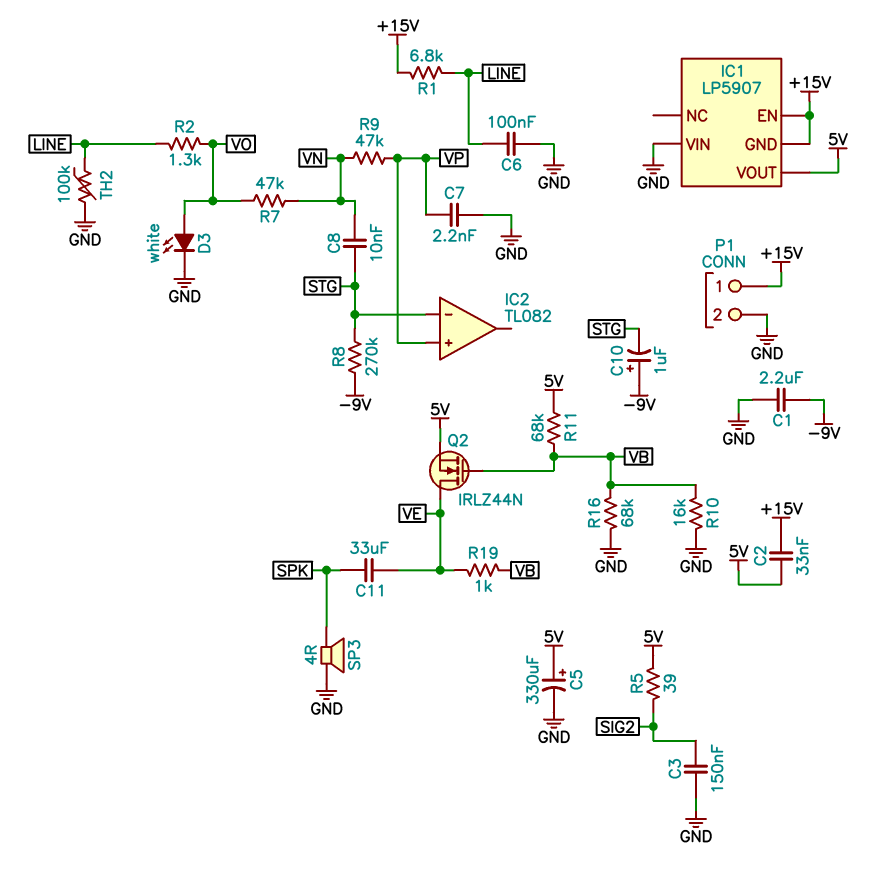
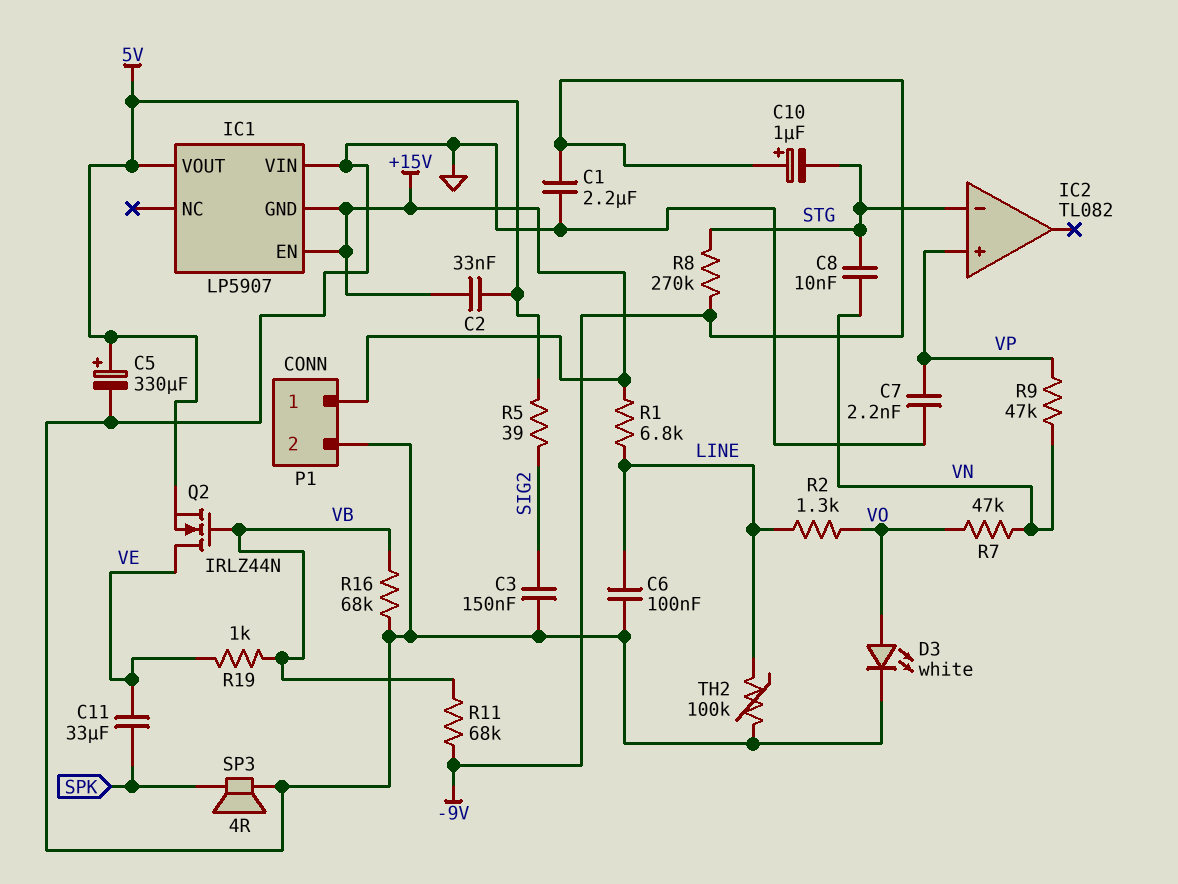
R10: 16k (GND, VB) -> none
R11: 68k (5V, VB) -> 68k (-9V, VB)

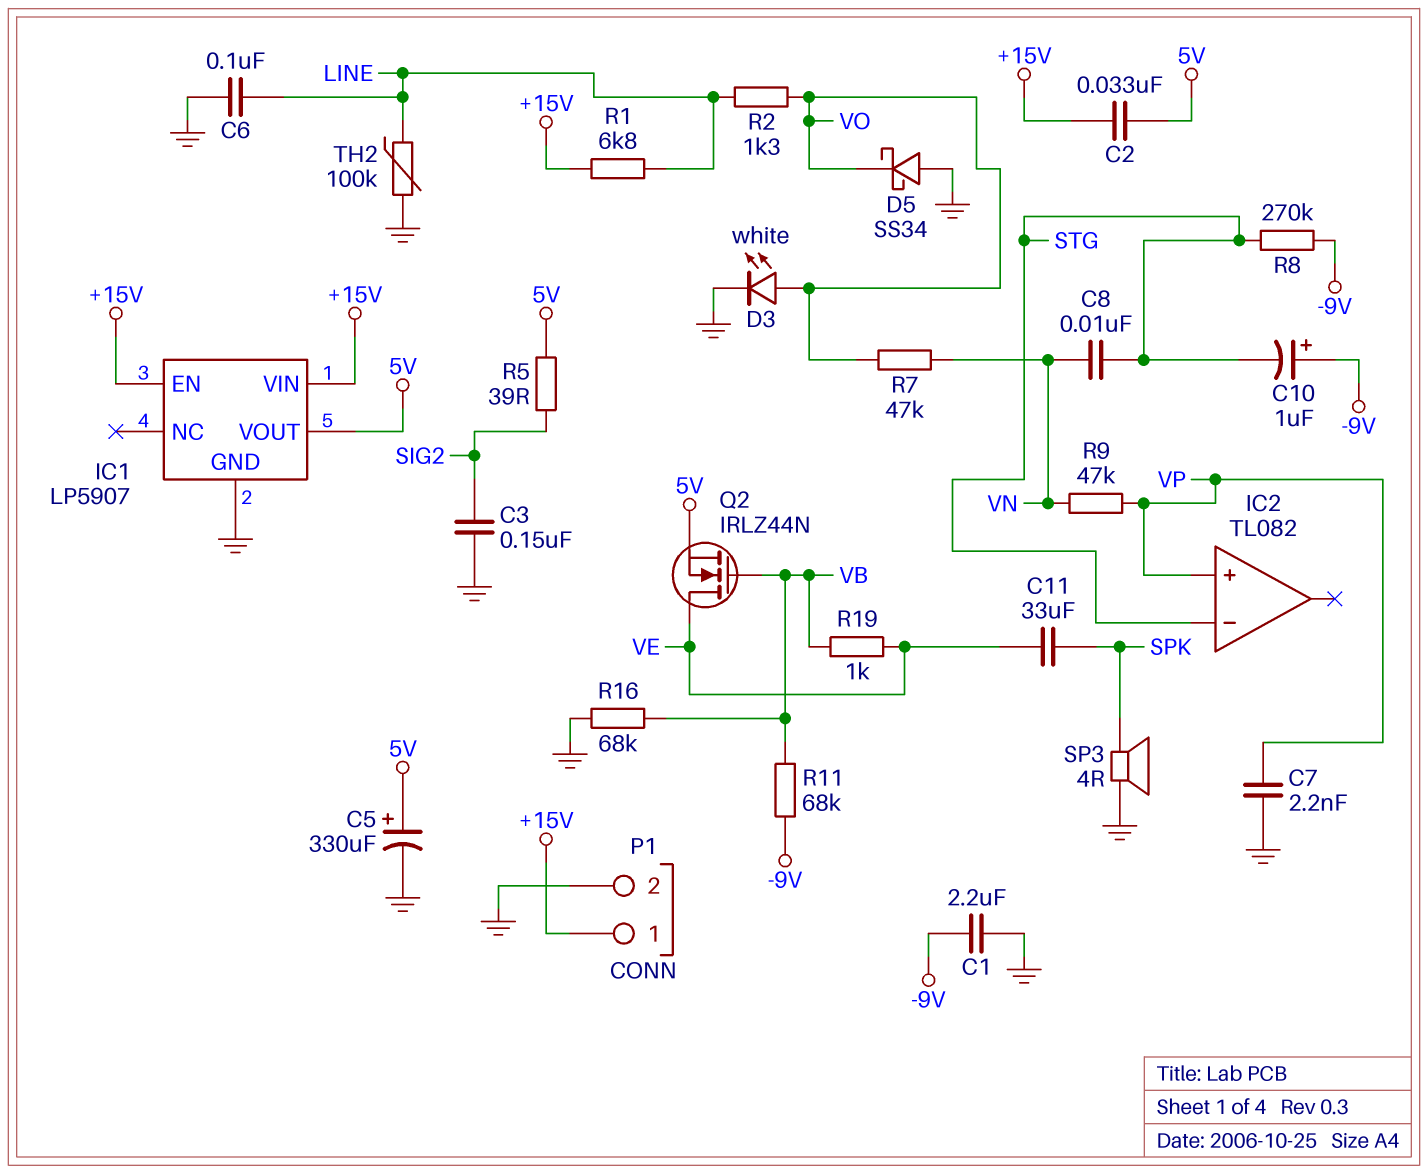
D5: none -> schottky SS34 (A GND, K VO)
IC1 pin GND: +15V -> GND
IC1 pin VIN: GND -> +15V

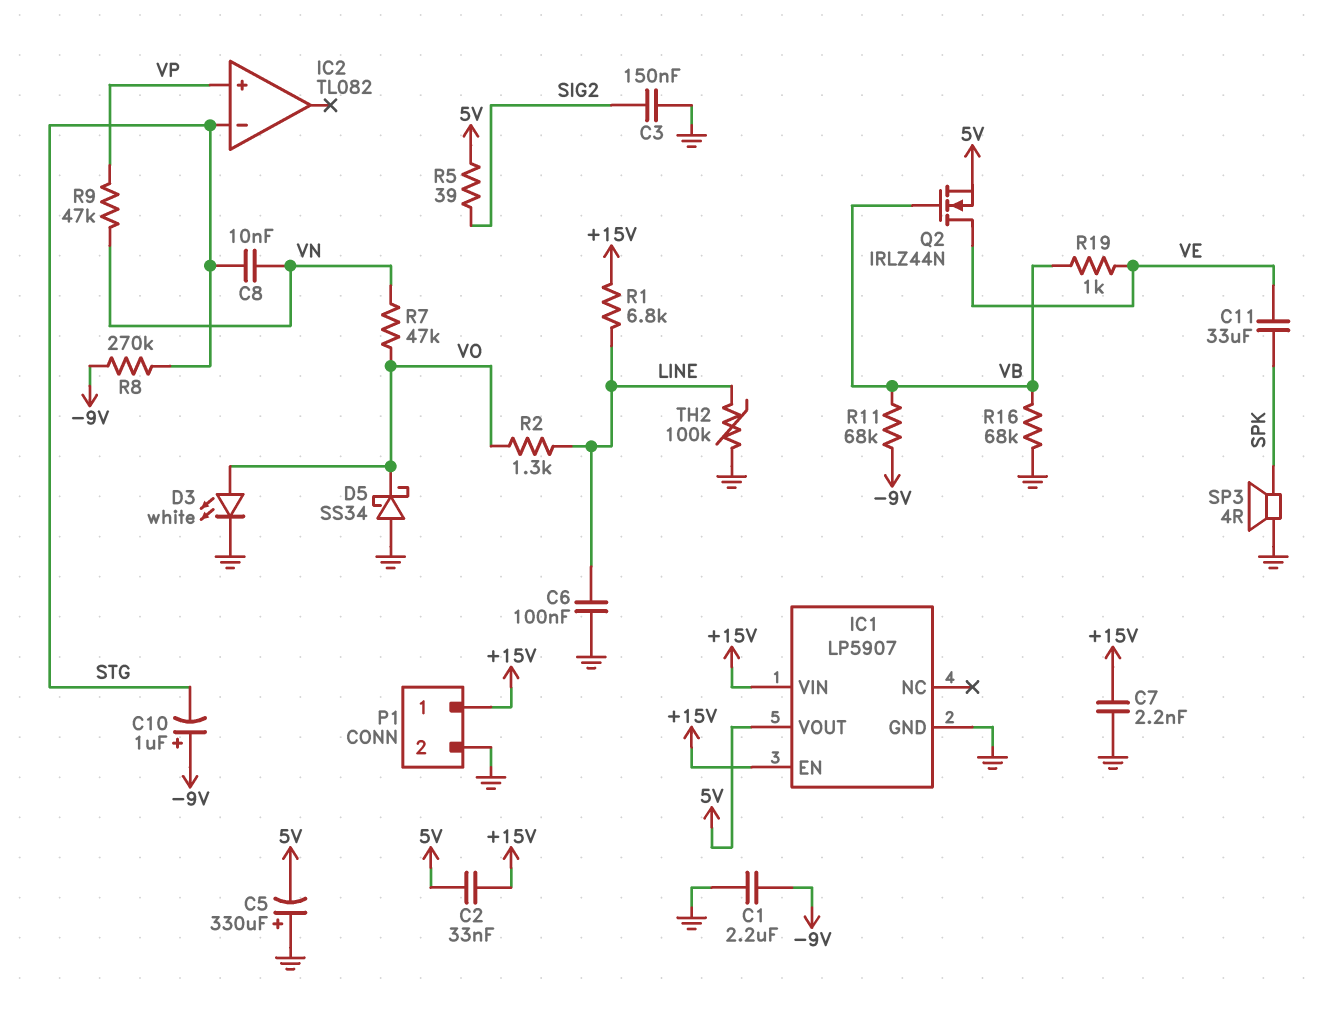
C5: 330uF (plus 5V, minus GND) -> 330uF (plus GND, minus 5V)
C7: 2.2nF (GND, VP) -> 2.2nF (+15V, GND)

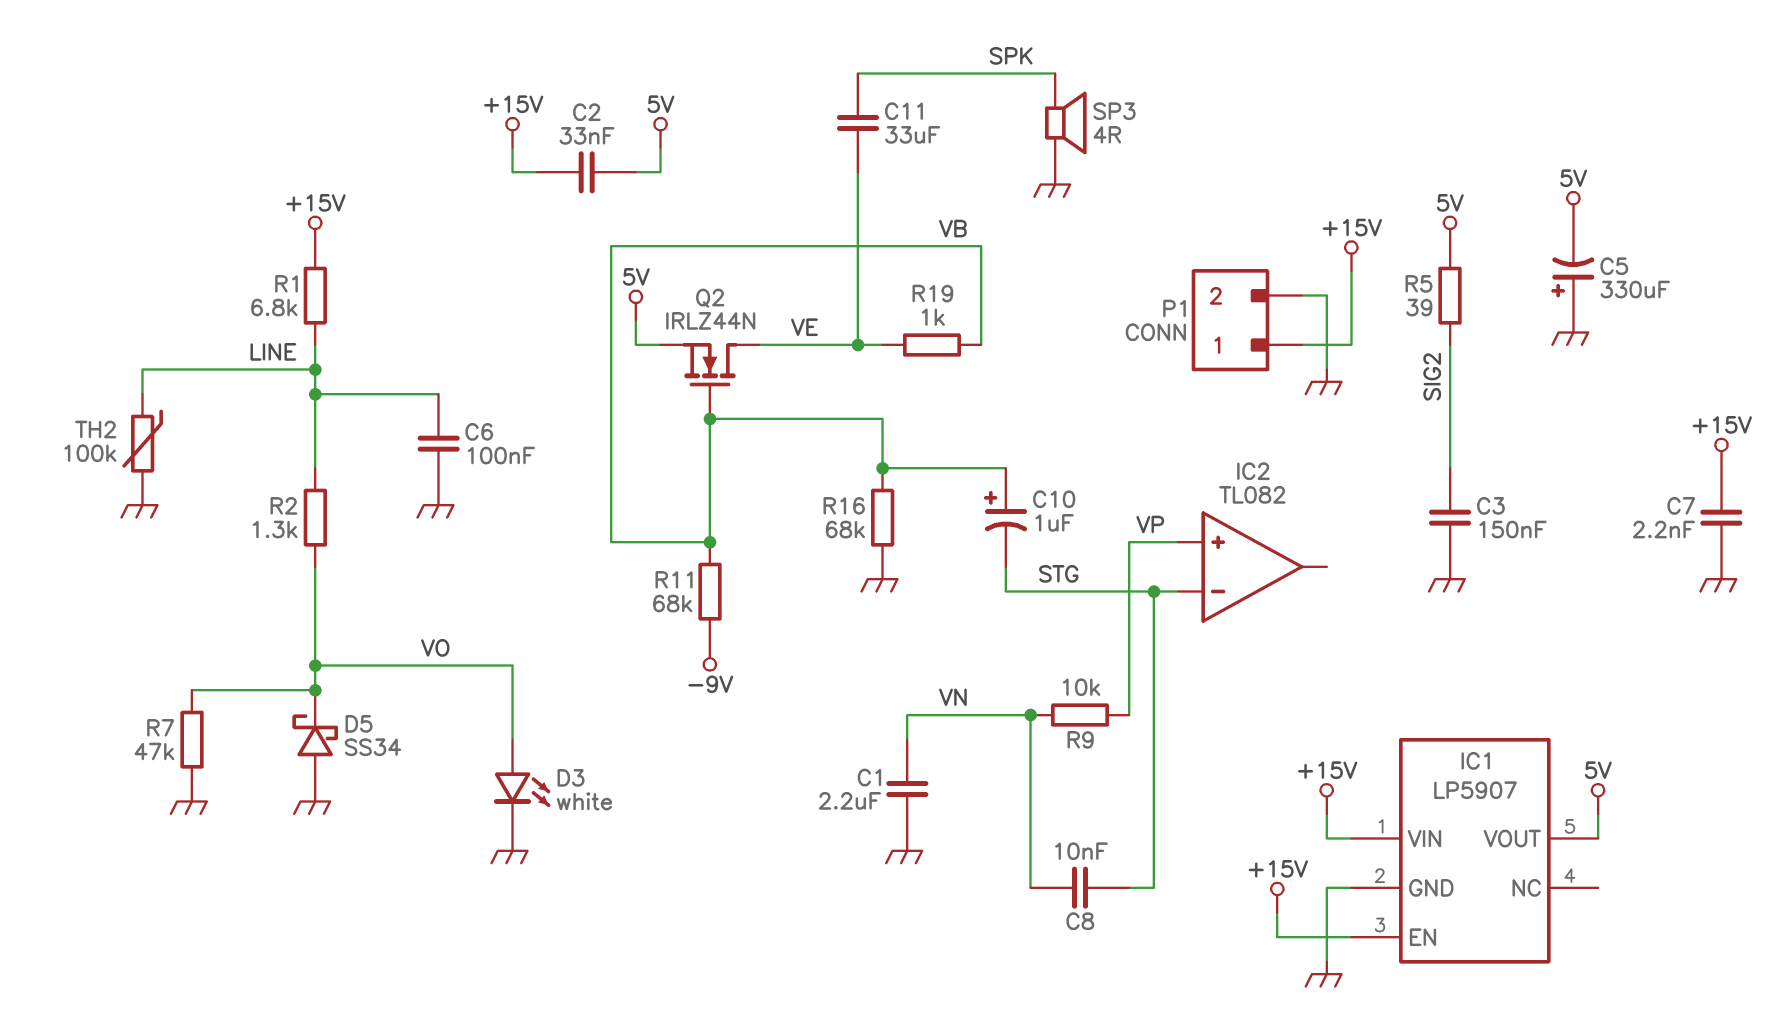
C1: 2.2uF (-9V, GND) -> 2.2uF (GND, VN)
C10: 1uF (plus -9V, minus STG) -> 1uF (plus VB, minus STG)
R7: 47k (VN, VO) -> 47k (GND, VO)
R8: 270k (-9V, STG) -> none
R9: 47k (VN, VP) -> 10k (VN, VP)

